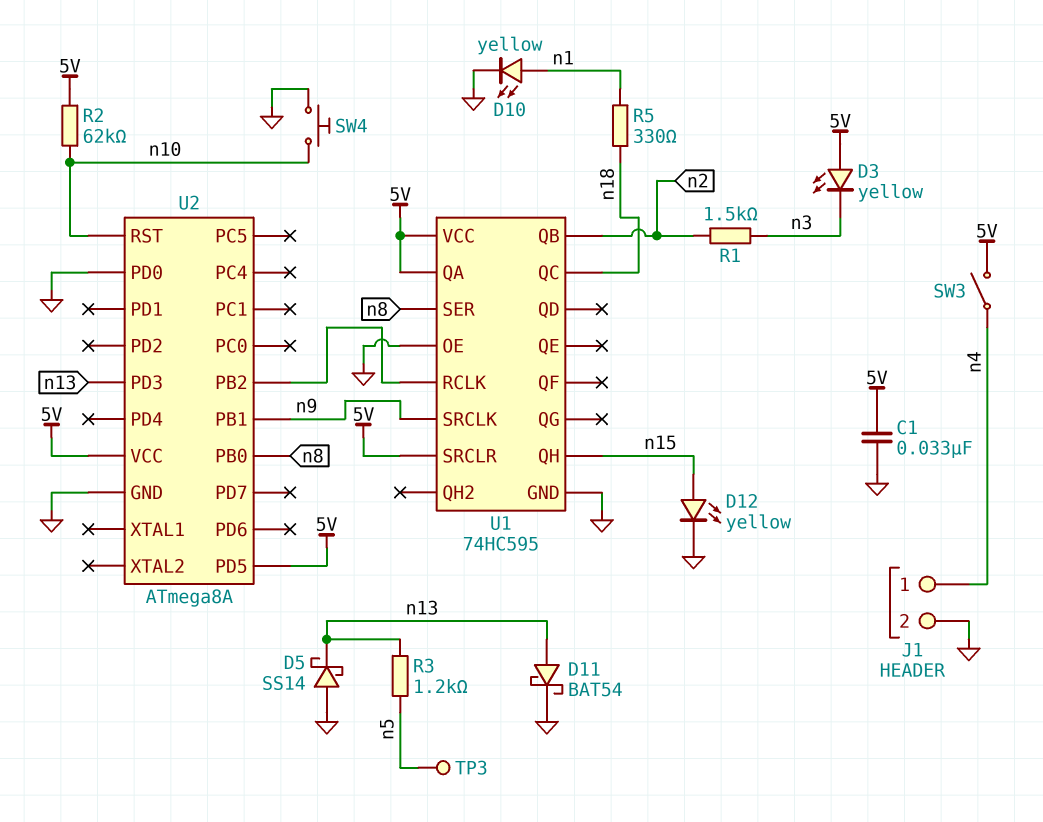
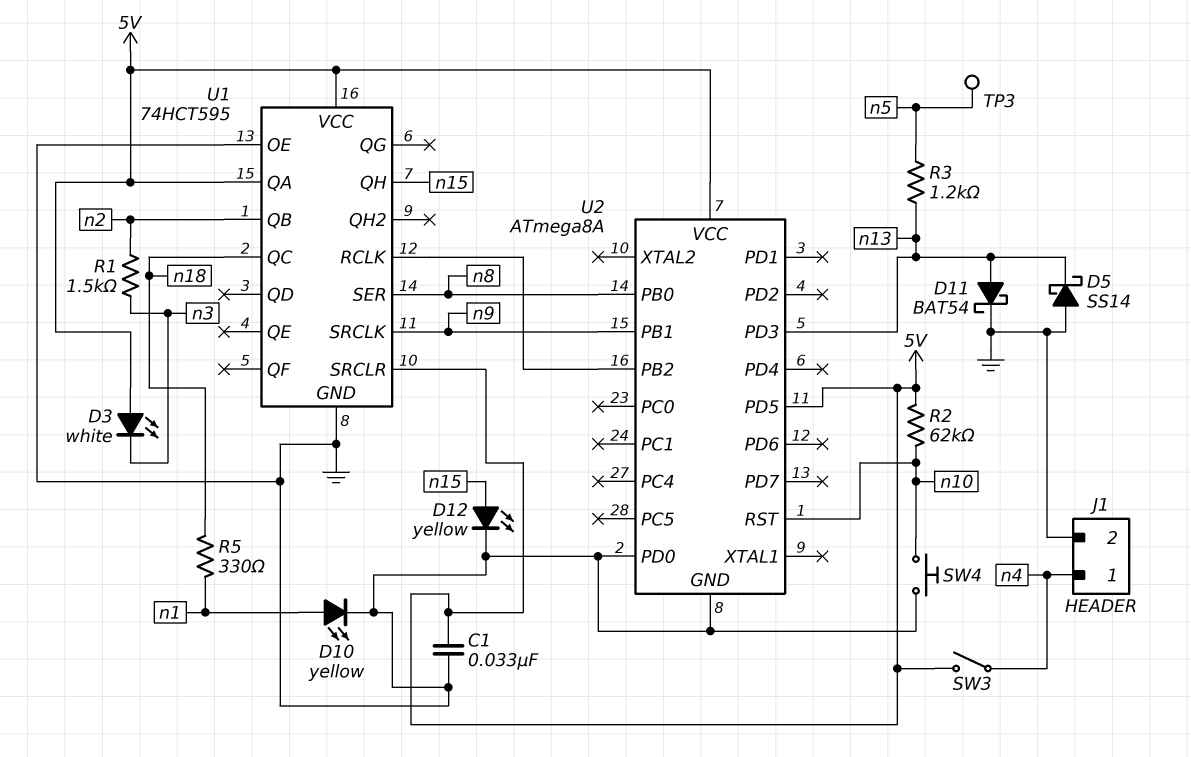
D3: LED yellow (A 5V, K n3) -> LED white (A 5V, K n3)
U1: 74HC595 -> 74HCT595

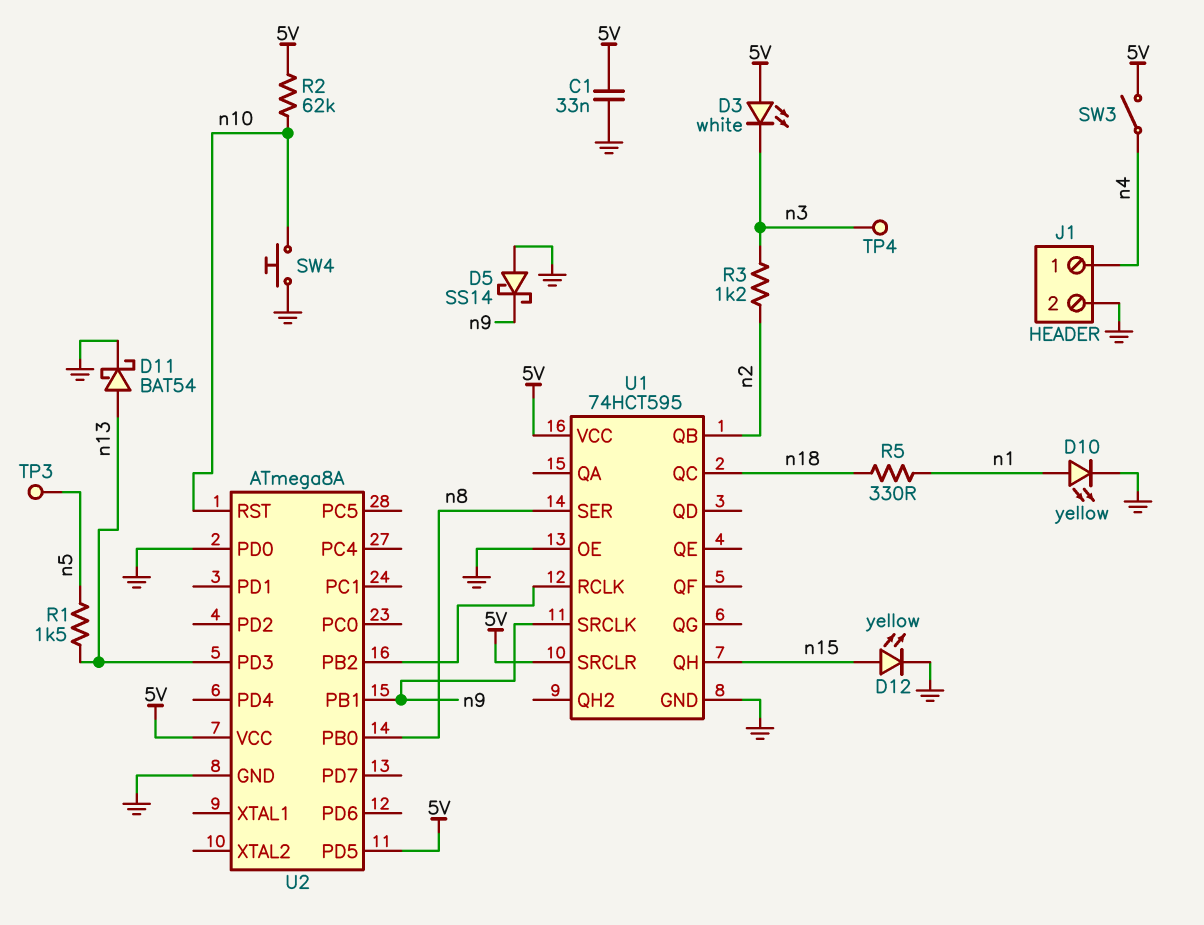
D5: schottky SS14 (A GND, K n13) -> schottky SS14 (A GND, K n9)
R1: 1.5k (n2, n3) -> 1.5k (n5, n13)
R3: 1.2k (n5, n13) -> 1.2k (n2, n3)
TP4: none -> test point (n3)
U1 pin QA: 5V -> none

